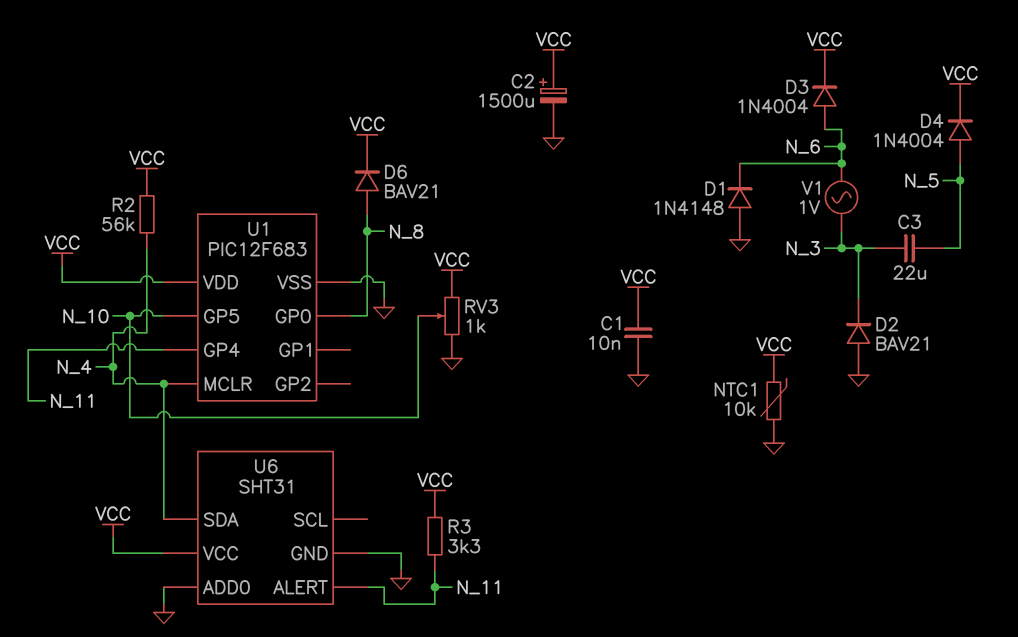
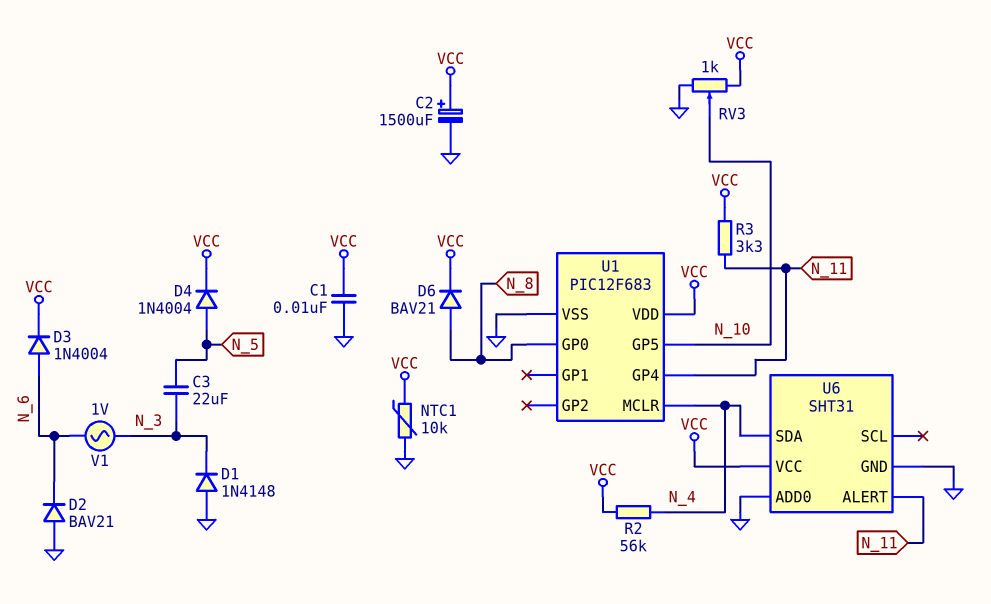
D1: diode 1N4148 (A GND, K N_6) -> diode 1N4148 (A GND, K N_3)
D2: diode BAV21 (A GND, K N_3) -> diode BAV21 (A GND, K N_6)

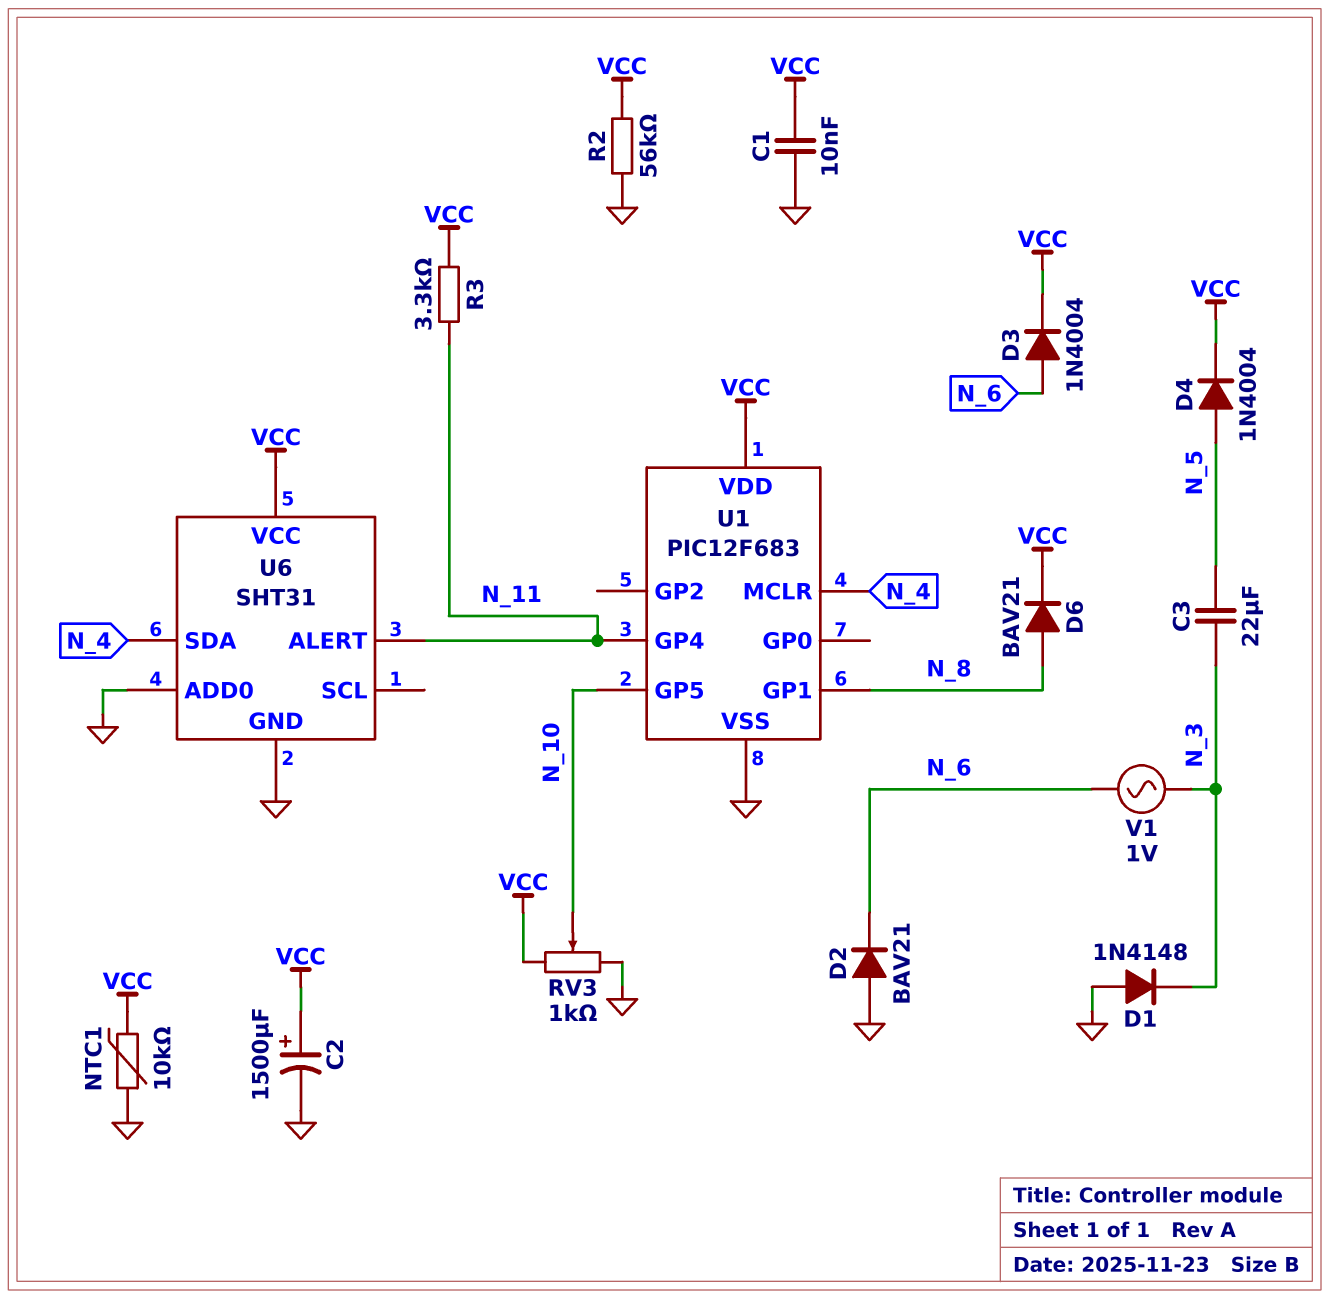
R2: 56k (N_4, VCC) -> 56k (GND, VCC)
U1 pin GP0: N_8 -> none
U1 pin GP1: none -> N_8

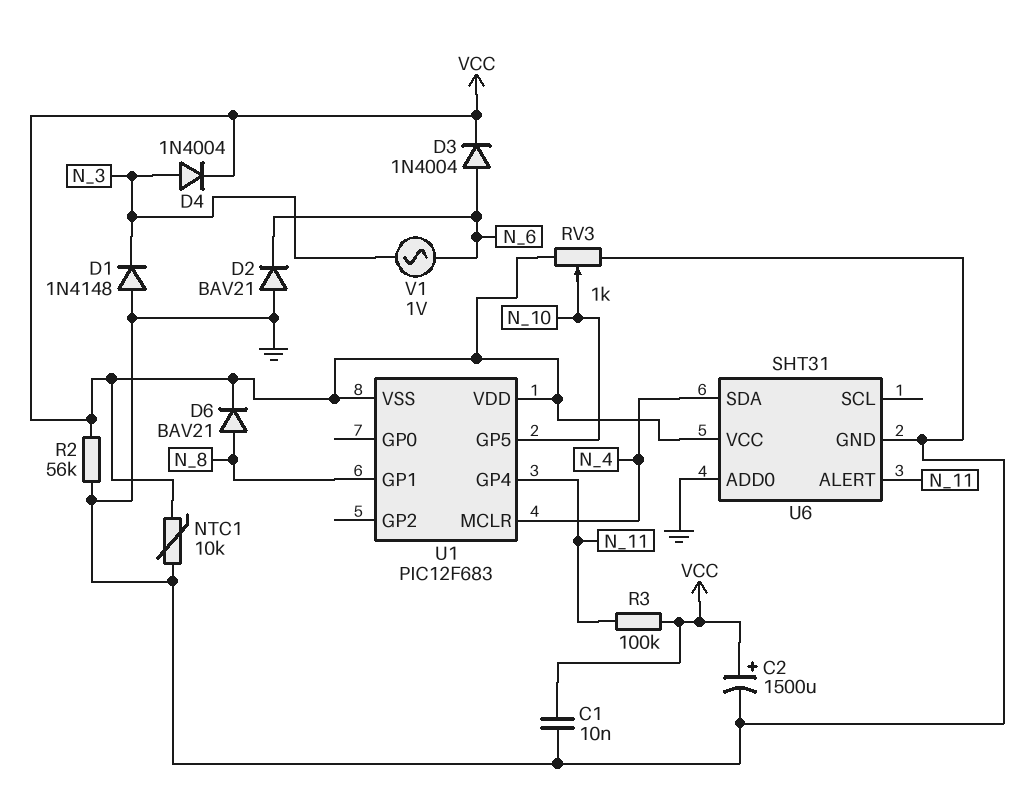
C3: 22uF (N_3, N_5) -> none
D4: diode 1N4004 (A N_5, K VCC) -> diode 1N4004 (A N_3, K VCC)
R3: 3.3k (N_11, VCC) -> 100k (N_11, VCC)
U1 pin VSS: GND -> VCC

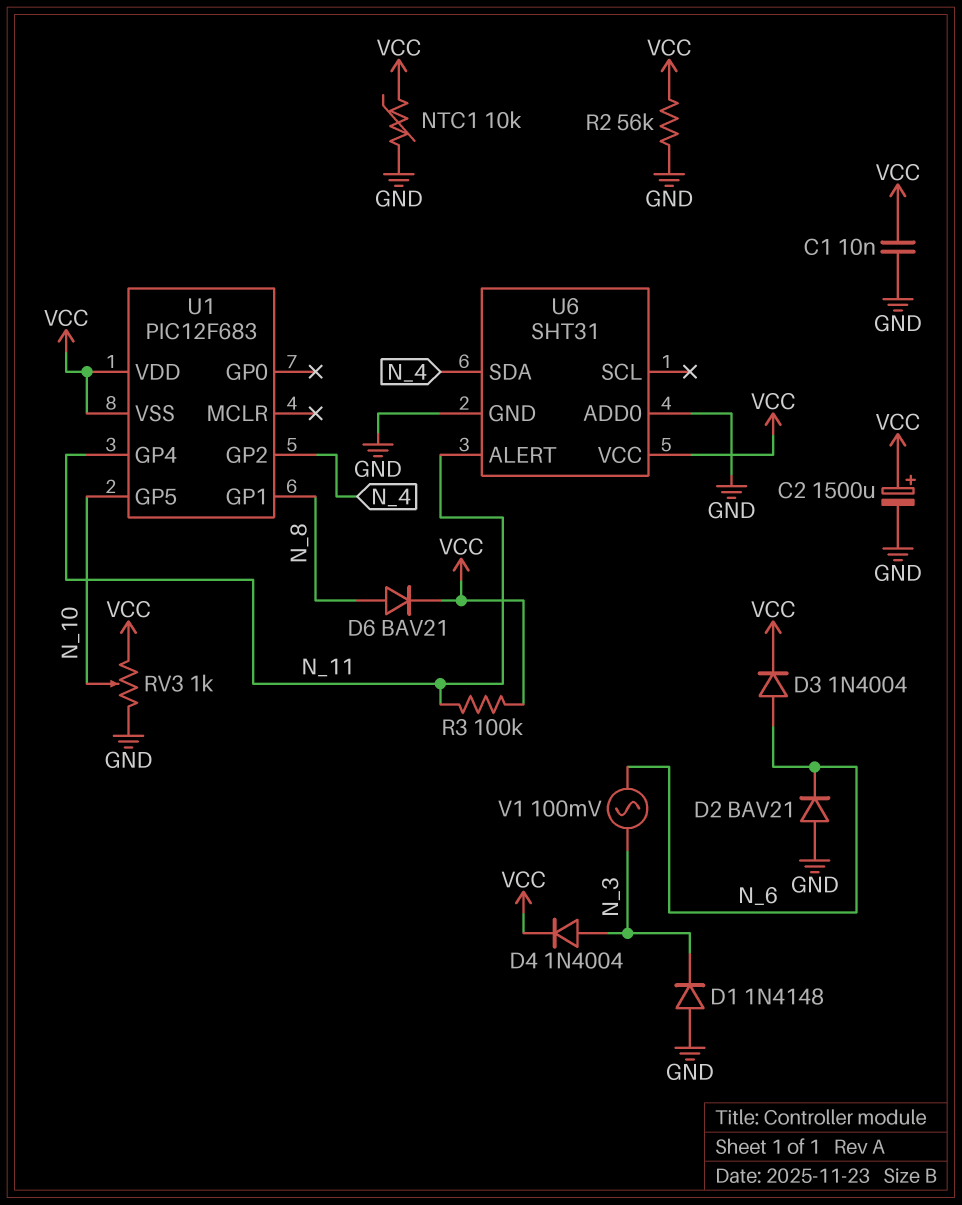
U1 pin GP2: none -> N_4
U1 pin MCLR: N_4 -> none
V1: AC 1V (N_3, N_6) -> AC 100mV (N_3, N_6)

